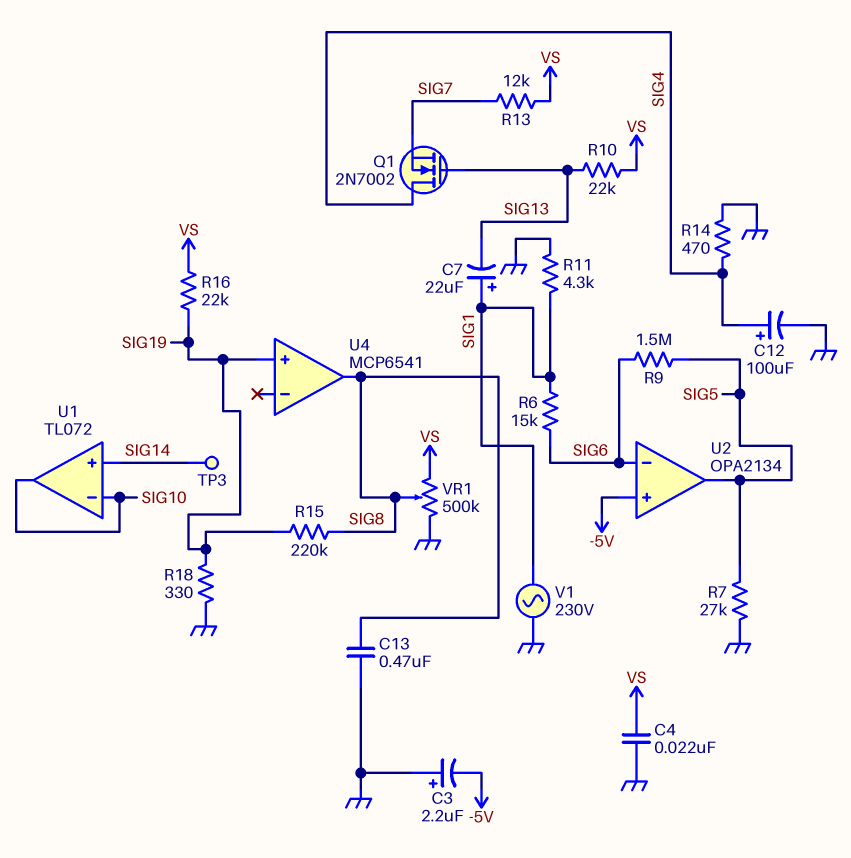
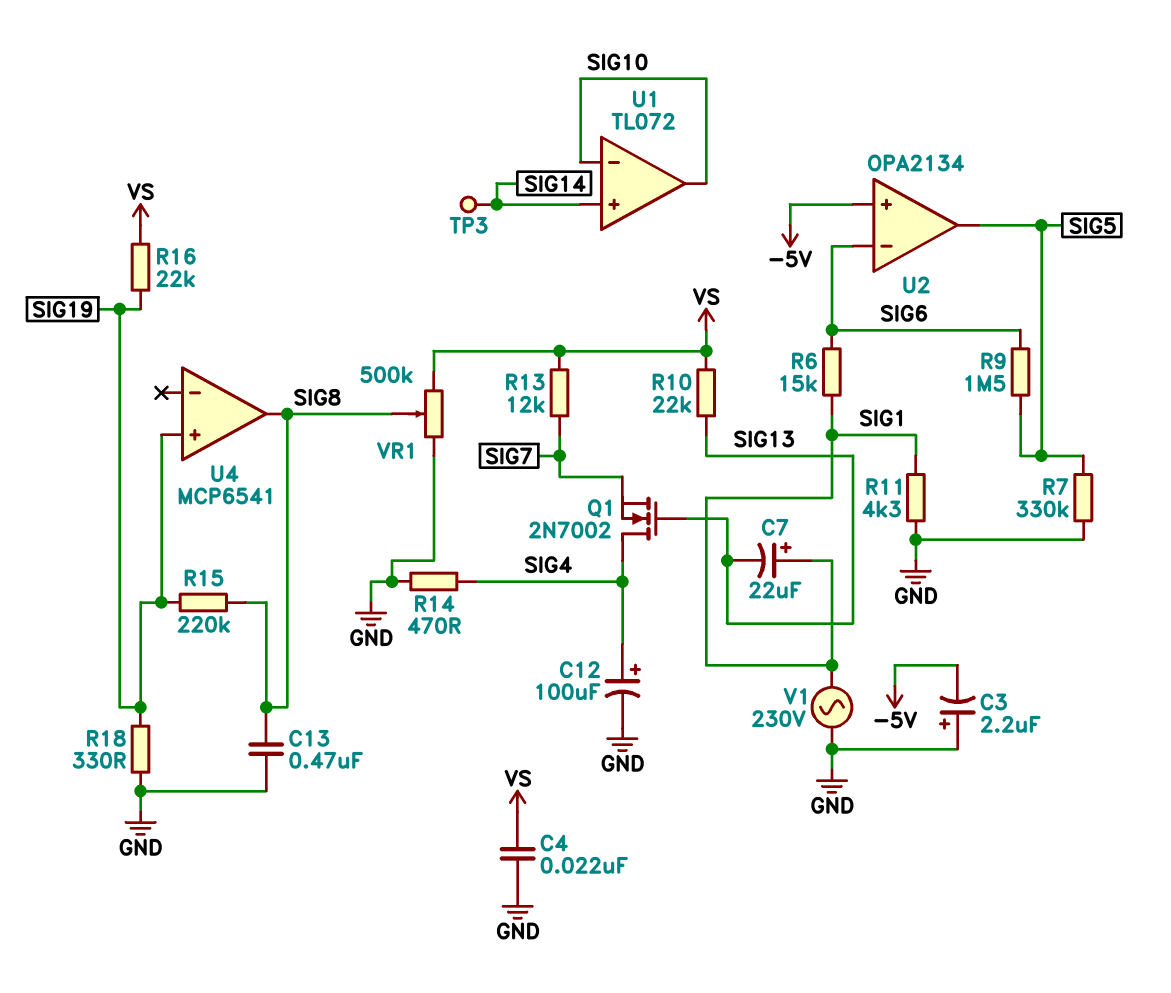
R7: 27k (GND, SIG5) -> 330k (GND, SIG5)

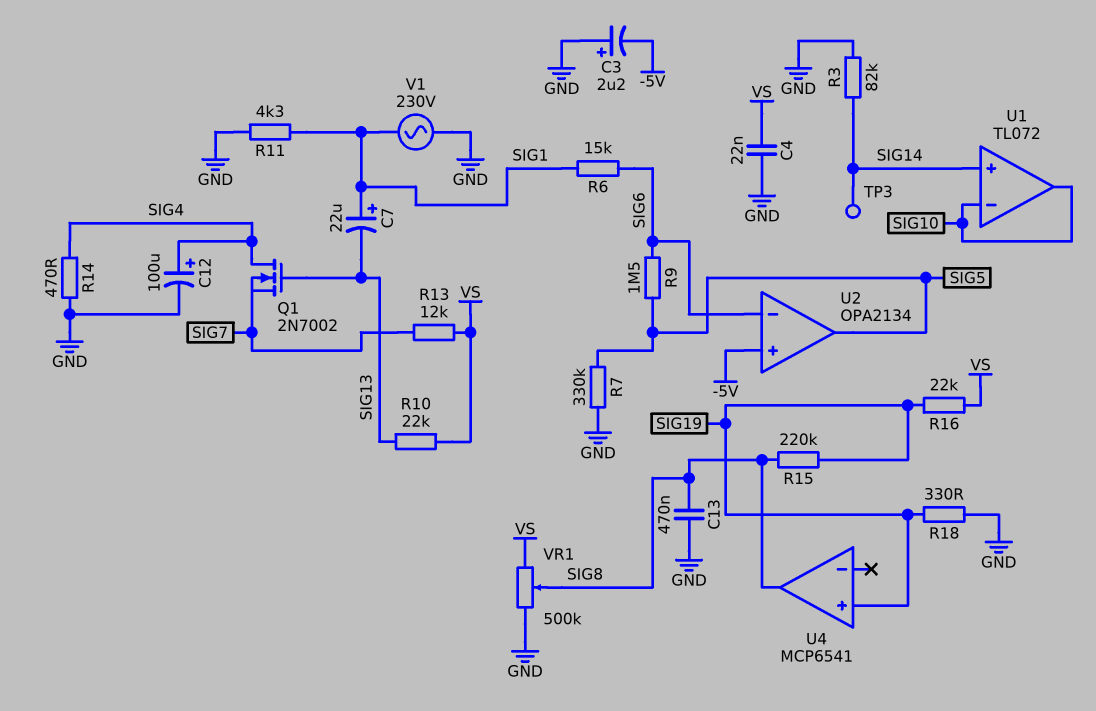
R3: none -> 82k (GND, SIG14)

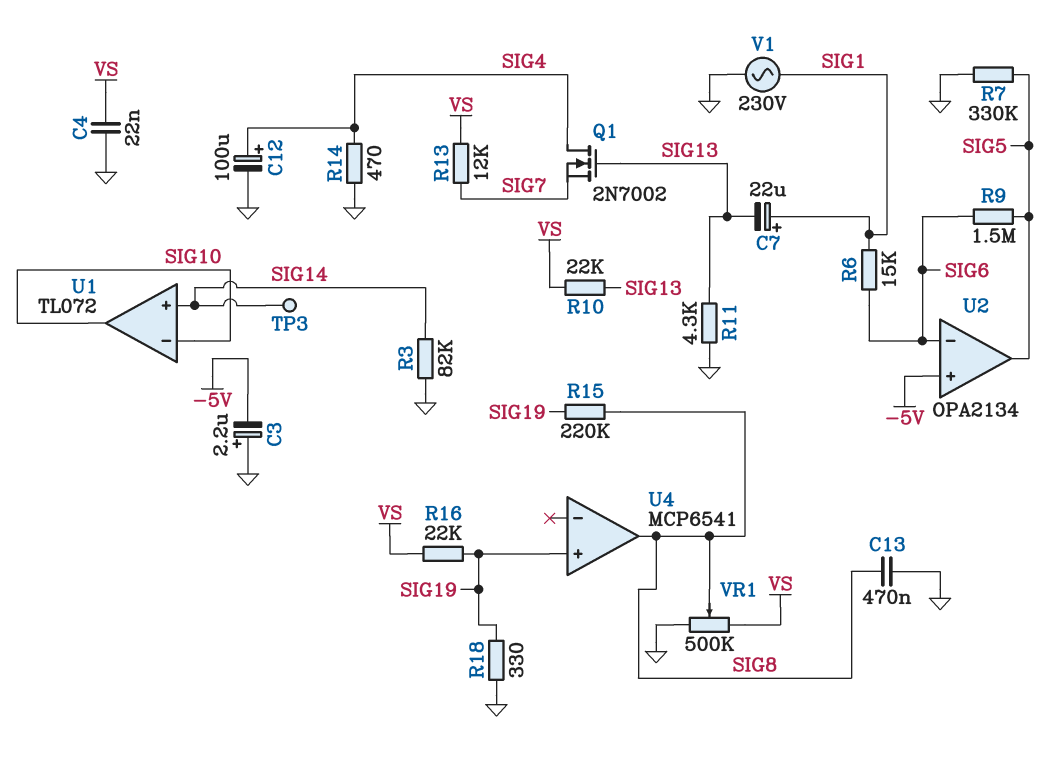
R11: 4.3k (GND, SIG1) -> 4.3k (GND, SIG13)

